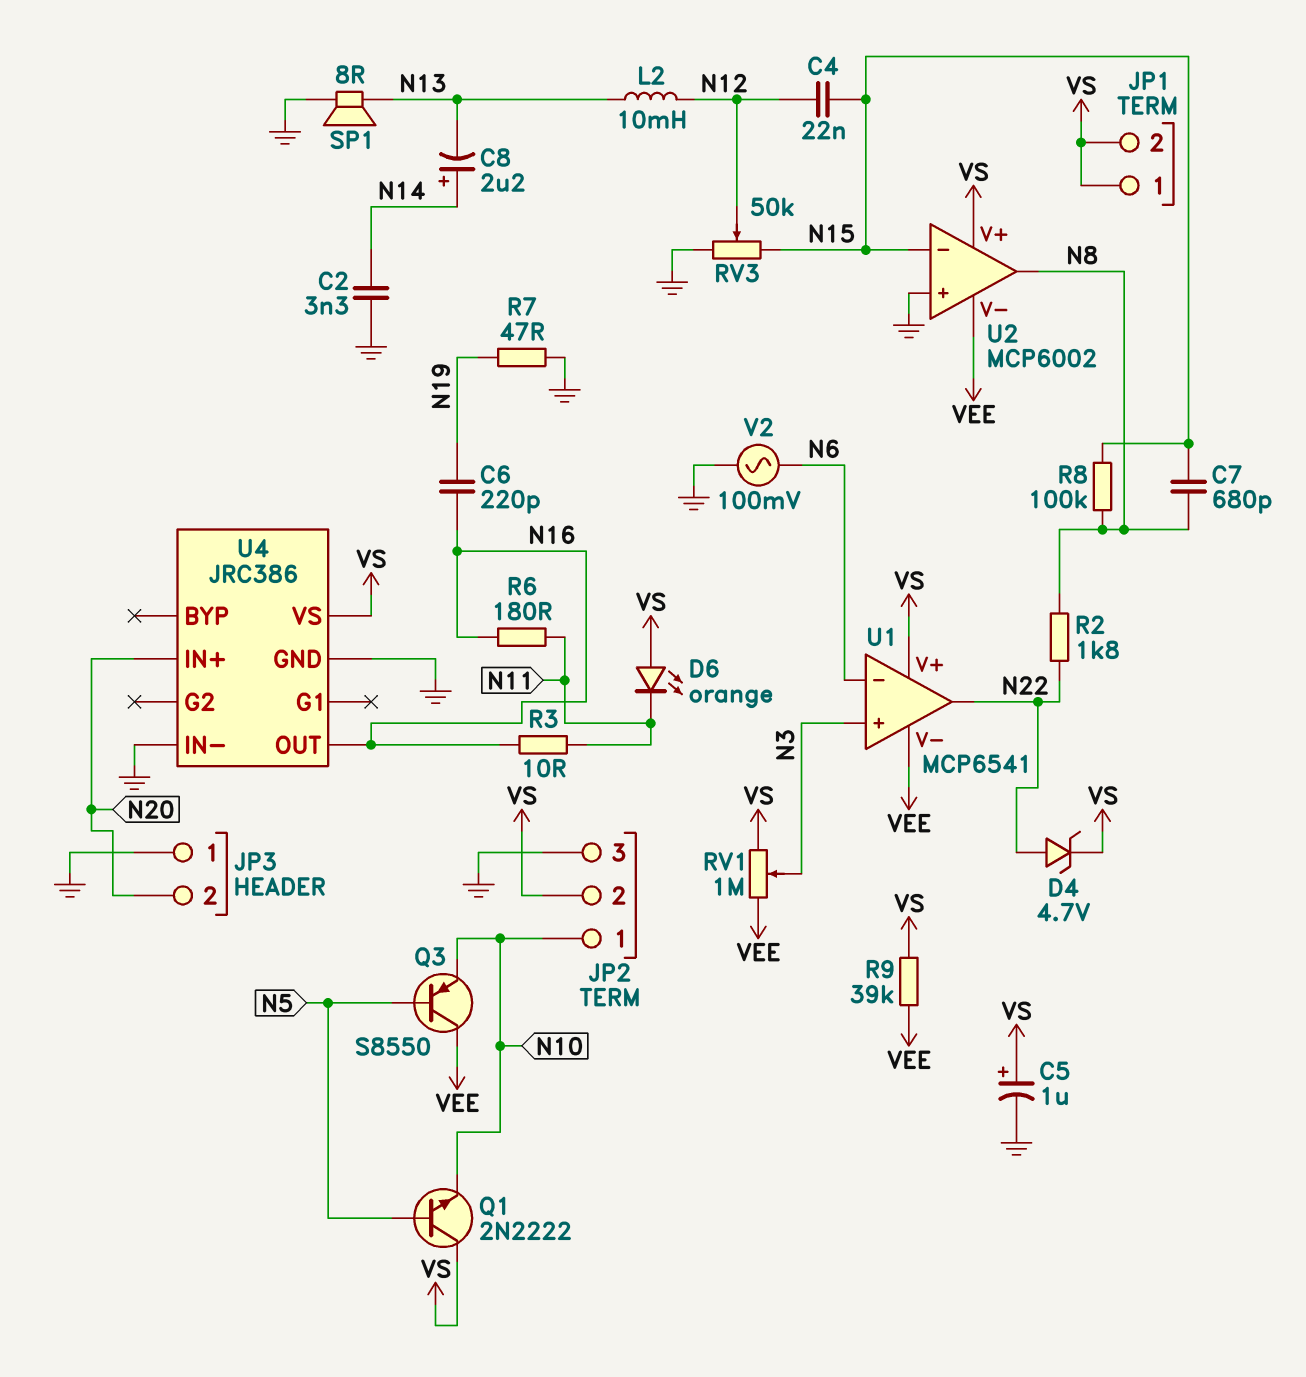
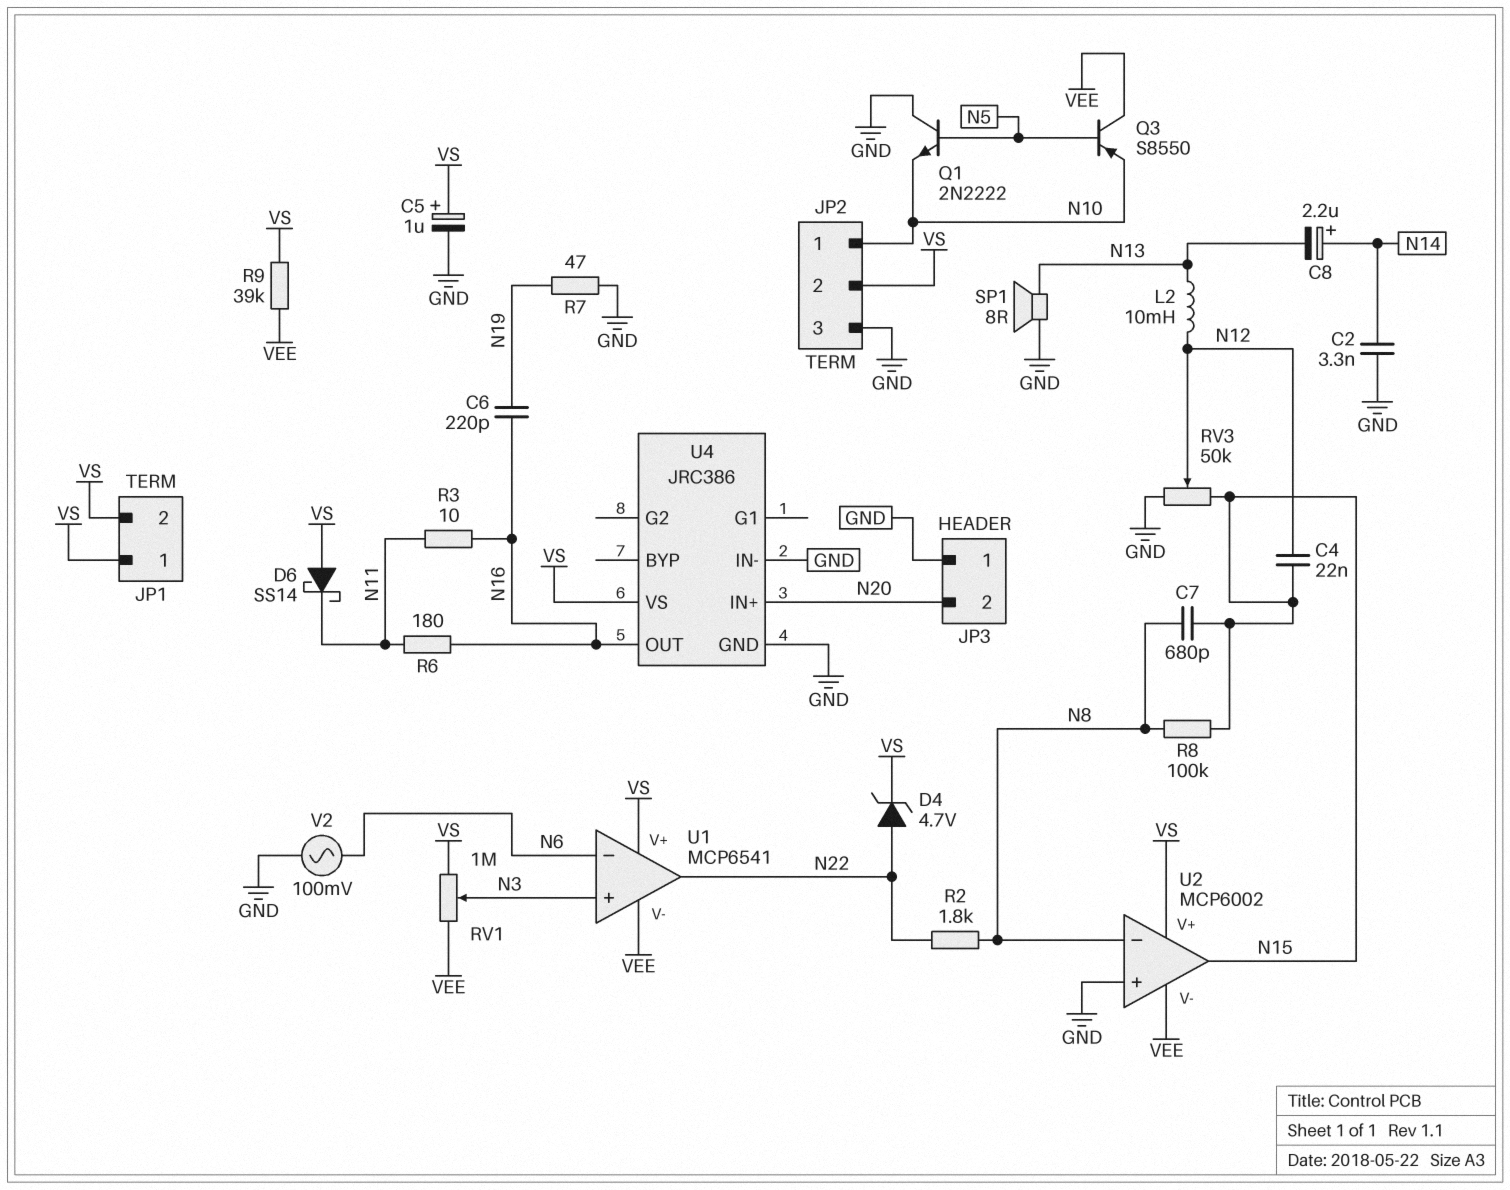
D6: LED orange (A VS, K N11) -> schottky SS14 (A VS, K N11)
Q1: NPN 2N2222 (B N5, C VS, E N10) -> NPN 2N2222 (B N5, C GND, E N10)
U2 pin in-: N15 -> N8
U2 pin out: N8 -> N15

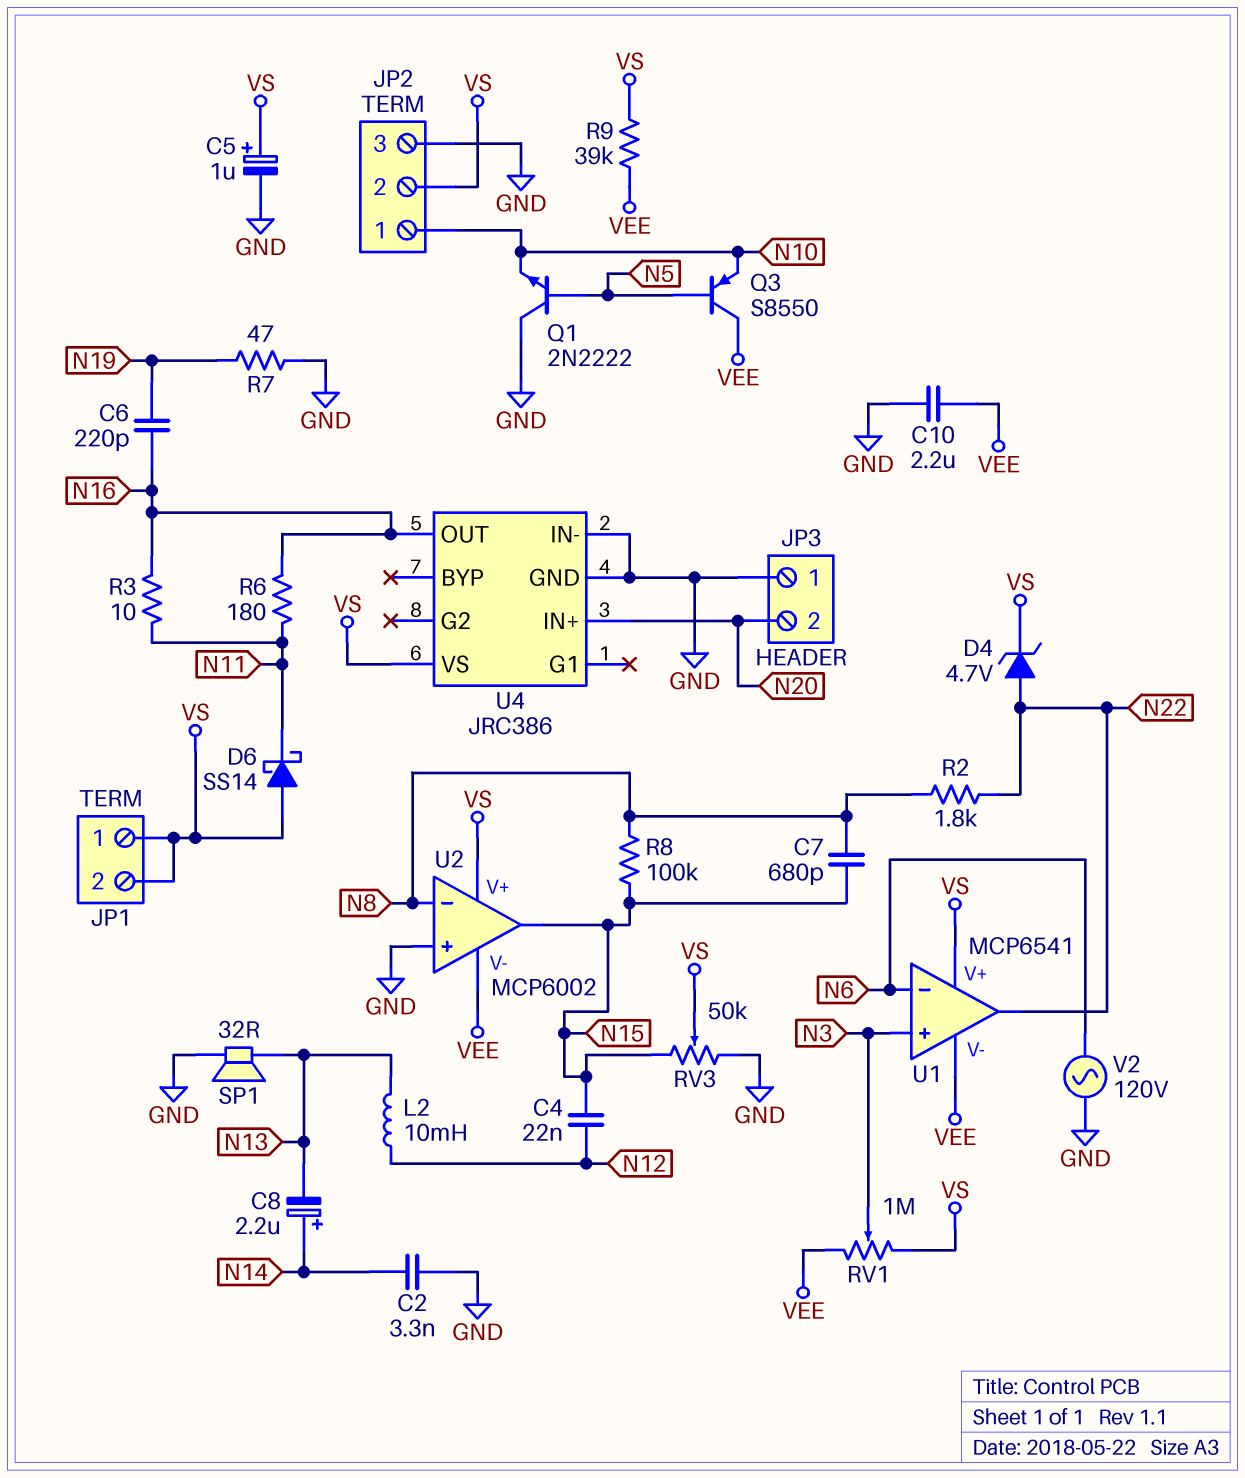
C10: none -> 2.2uF (GND, VEE)
RV3: 50k (GND, N15, wiper N12) -> 50k (GND, N15, wiper VS)
SP1: speaker 8R (GND, N13) -> speaker 32R (GND, N13)
V2: AC 100mV (GND, N6) -> AC 120V (GND, N6)

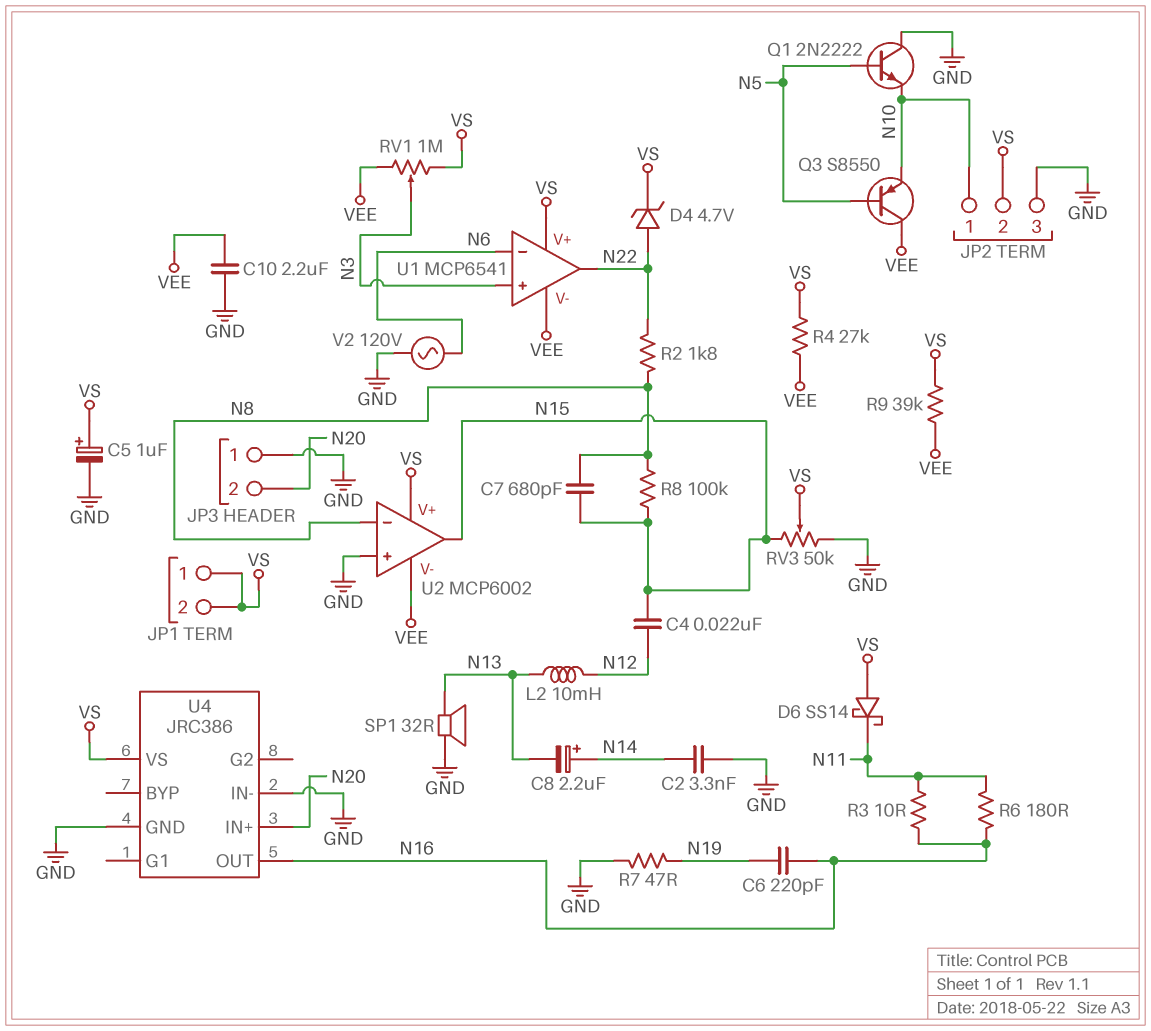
R4: none -> 27k (VEE, VS)

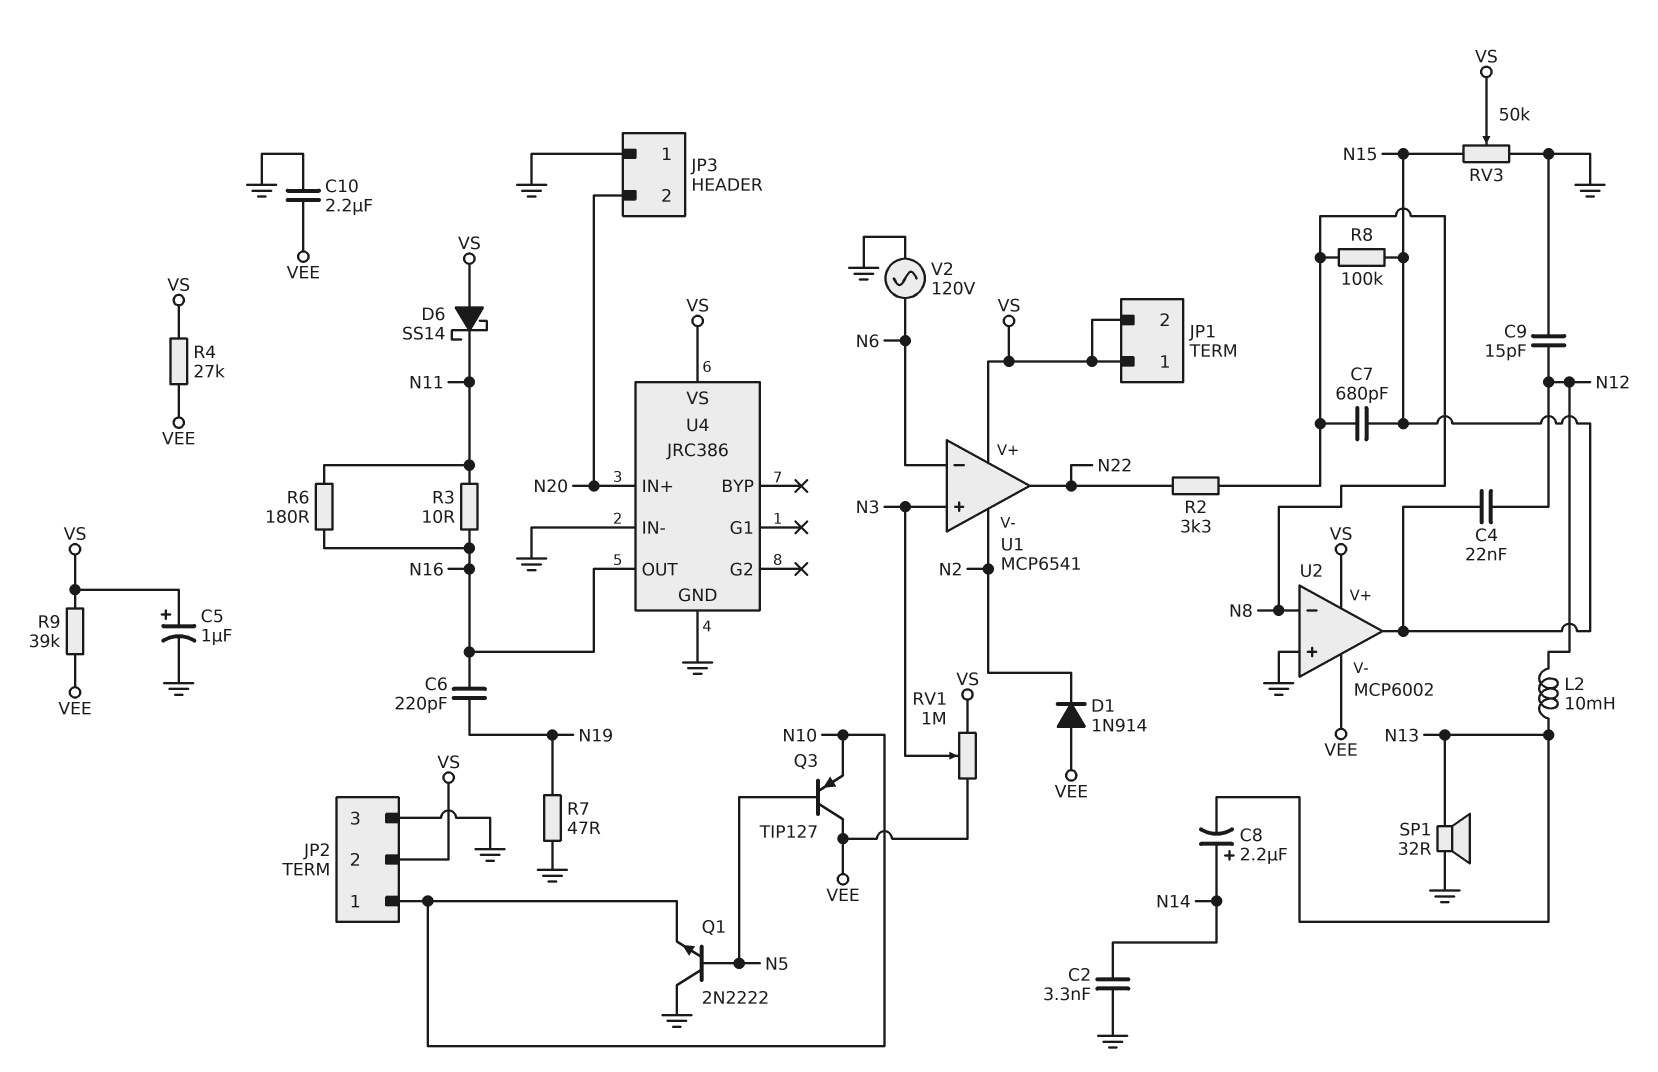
C9: none -> 15pF (GND, N12)
D1: none -> diode 1N914 (A VEE, K N2)
D4: zener 4.7V (A N22, K VS) -> none
Q3: PNP S8550 (B N5, C VEE, E N10) -> PNP TIP127 (B N5, C VEE, E N10)
R2: 1.8k (N8, N22) -> 3.3k (N8, N22)
U1 pin V-: VEE -> N2

